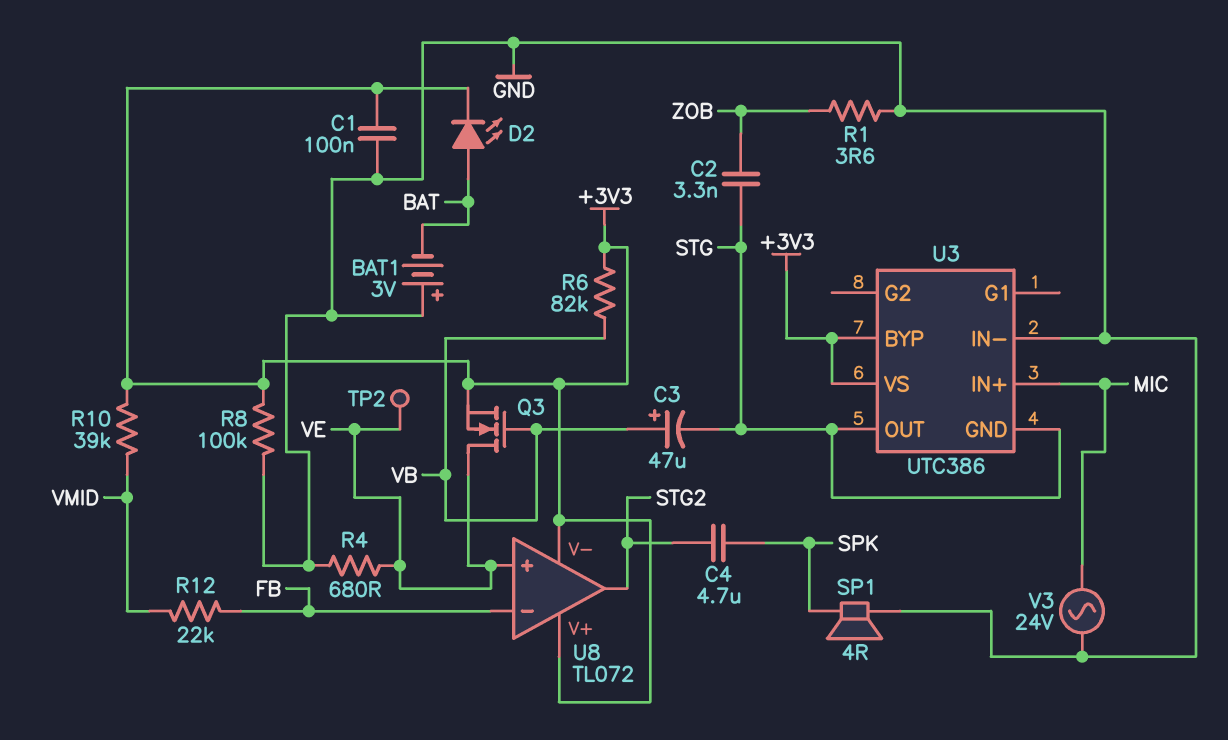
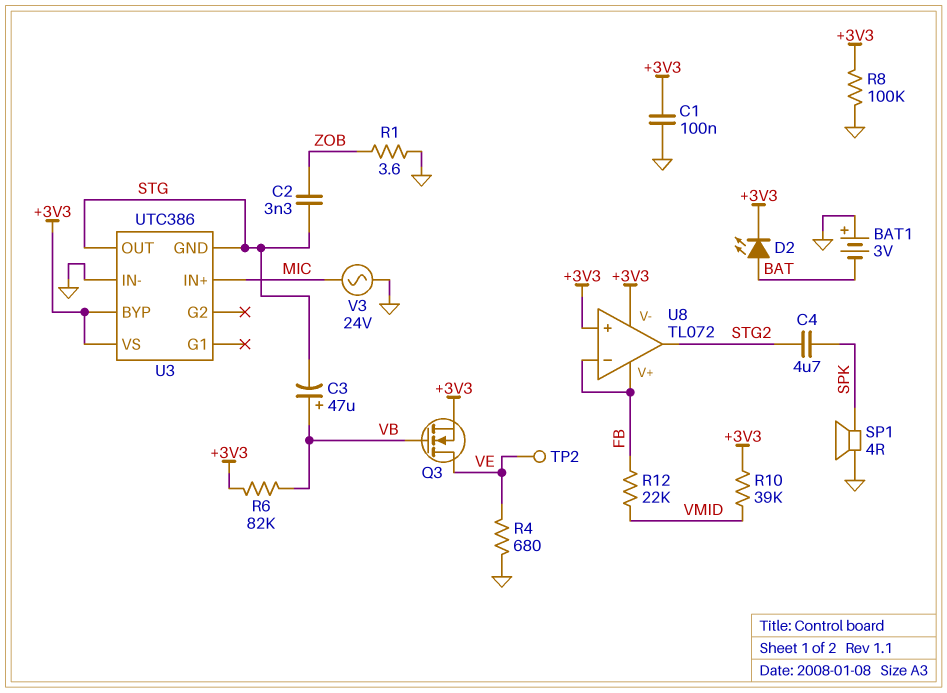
U8 pin V+: +3V3 -> FB
U8 pin in+: VE -> +3V3

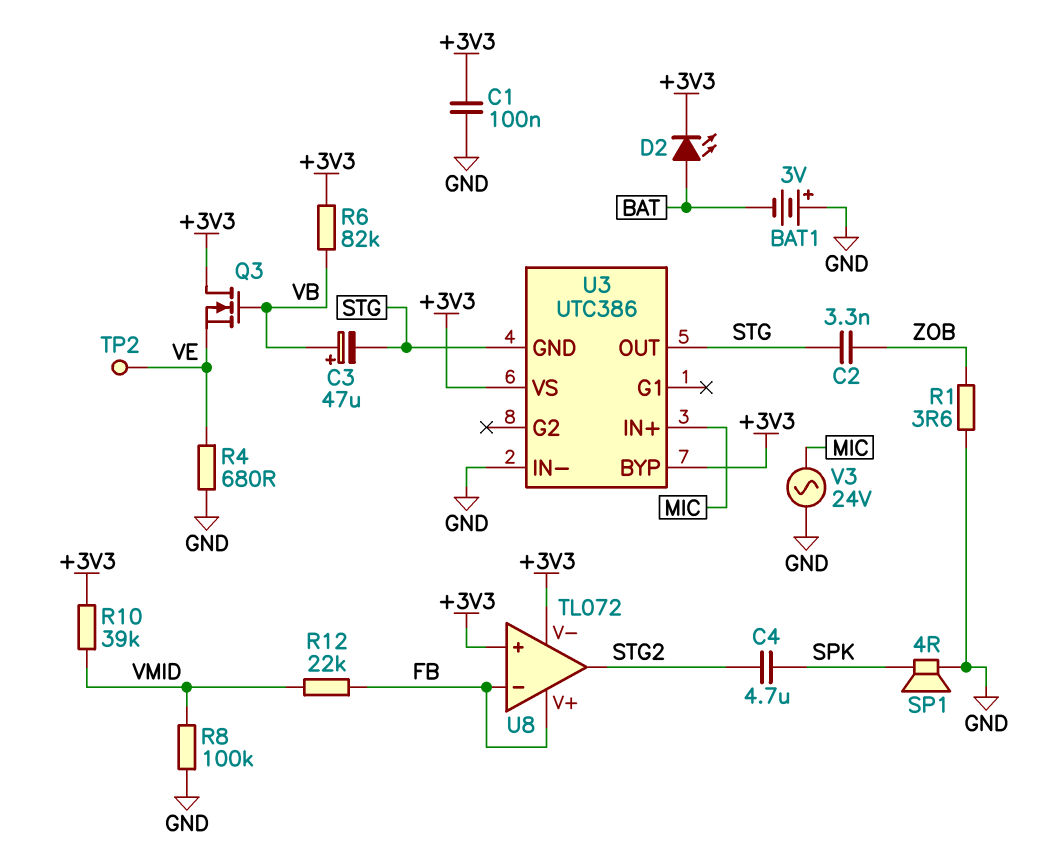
Q3: NMOS (G VB, D VE, S +3V3) -> NMOS (G VB, D +3V3, S VE)
R8: 100k (+3V3, GND) -> 100k (GND, VMID)

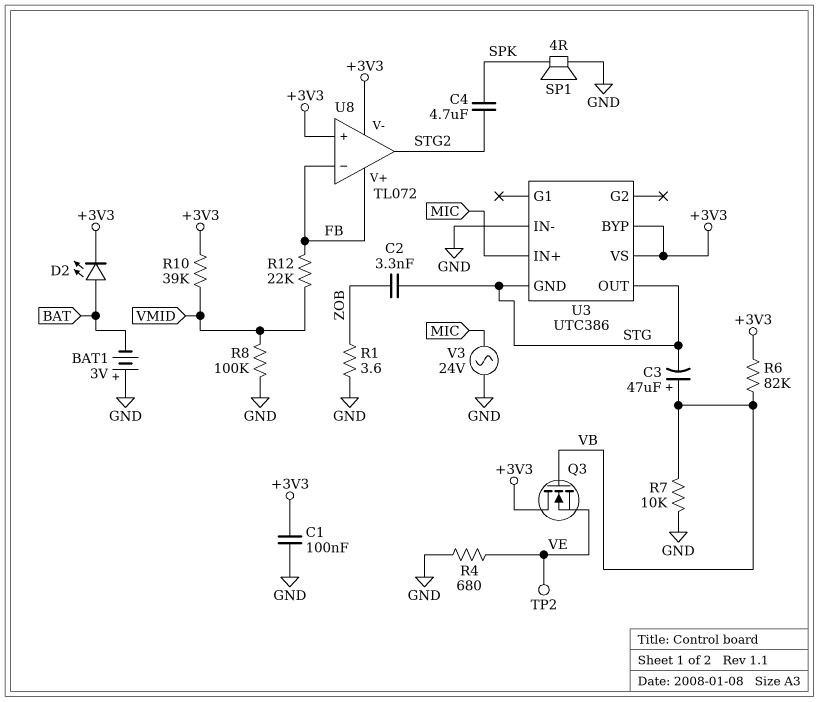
R7: none -> 10k (GND, VB)

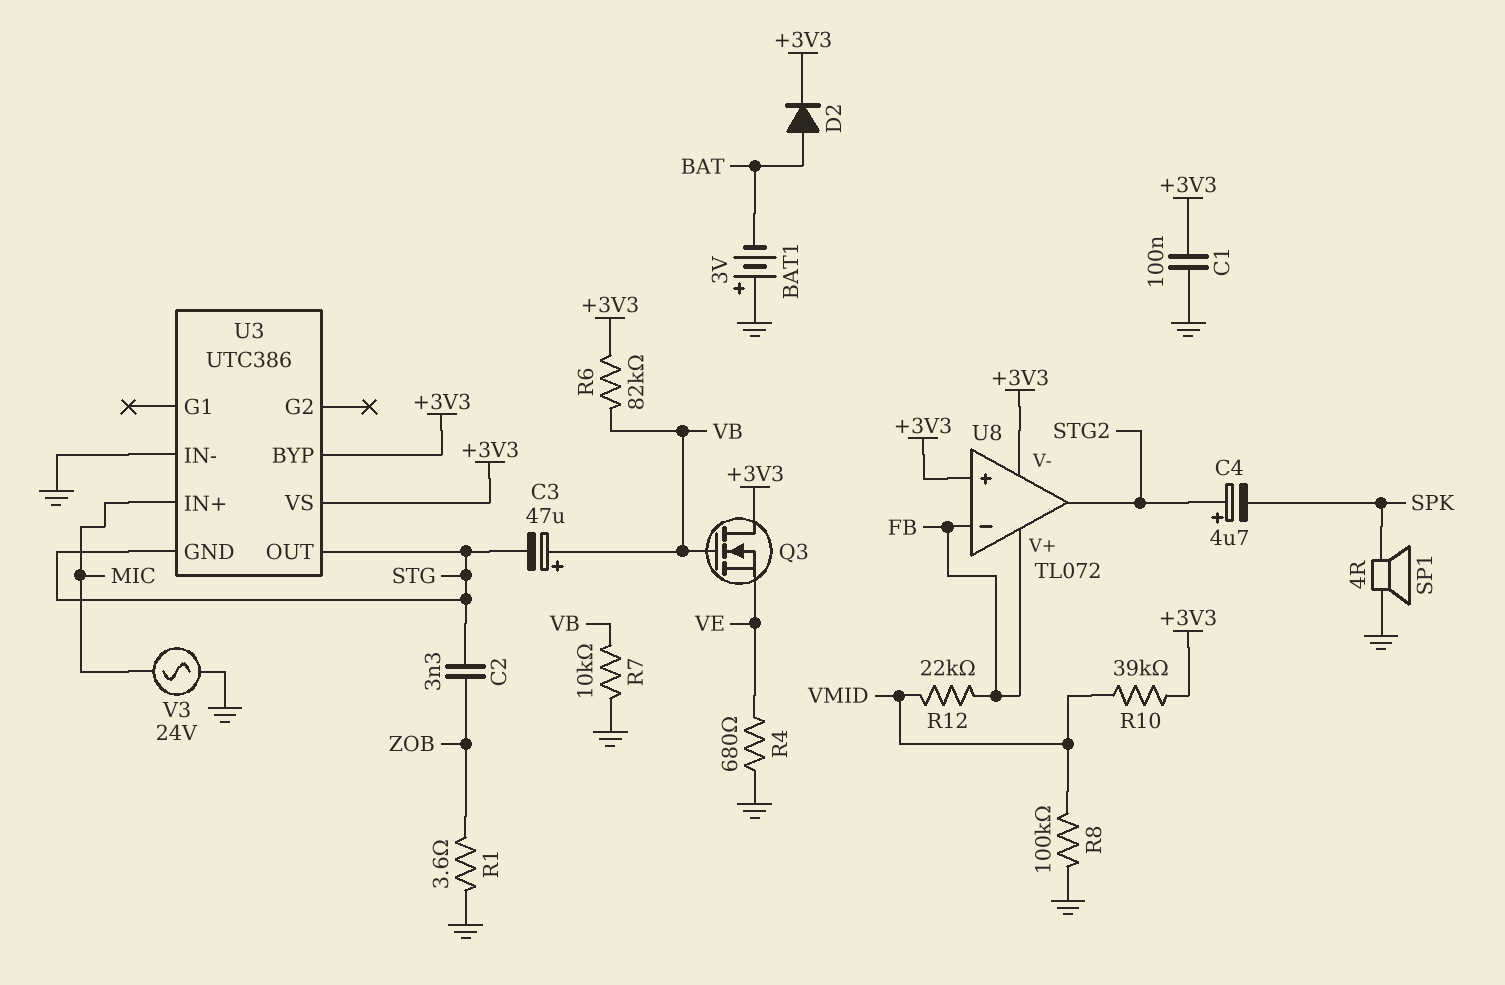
C4: 4.7uF (SPK, STG2) -> 4.7uF (plus STG2, minus SPK)
D2: LED (A BAT, K +3V3) -> diode (A BAT, K +3V3)
TP2: test point (VE) -> none

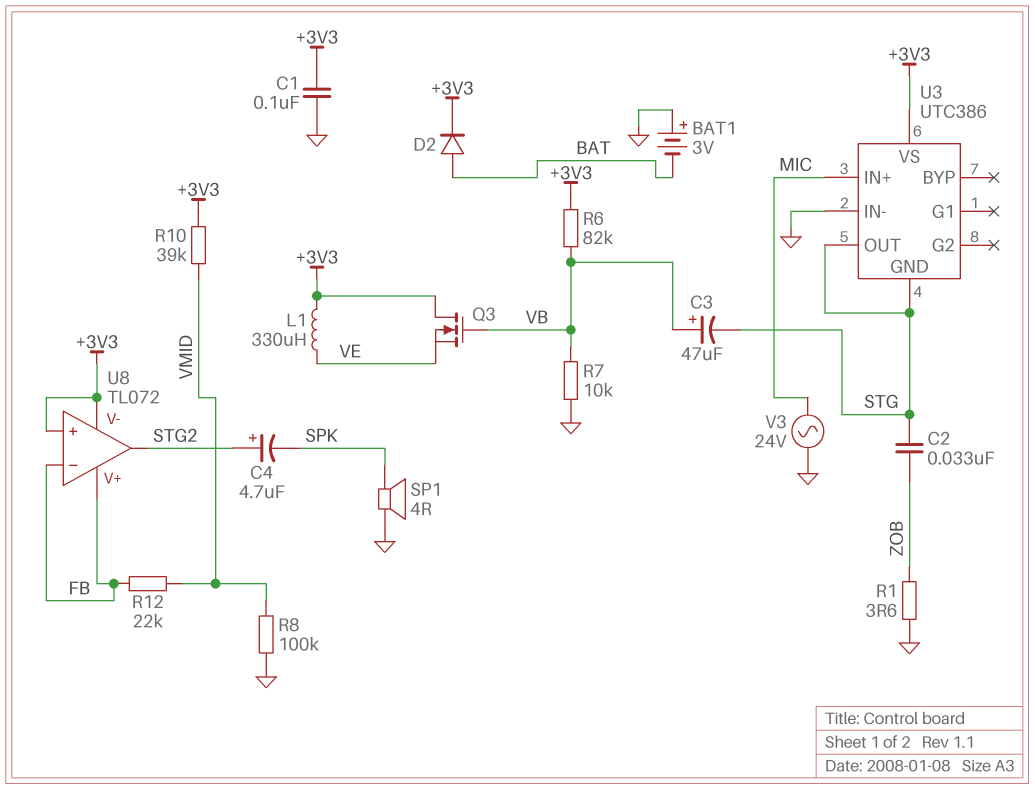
C2: 3.3nF (STG, ZOB) -> 33nF (STG, ZOB)
L1: none -> 330uH (+3V3, VE)
R4: 680 (GND, VE) -> none
U3 pin BYP: +3V3 -> none

